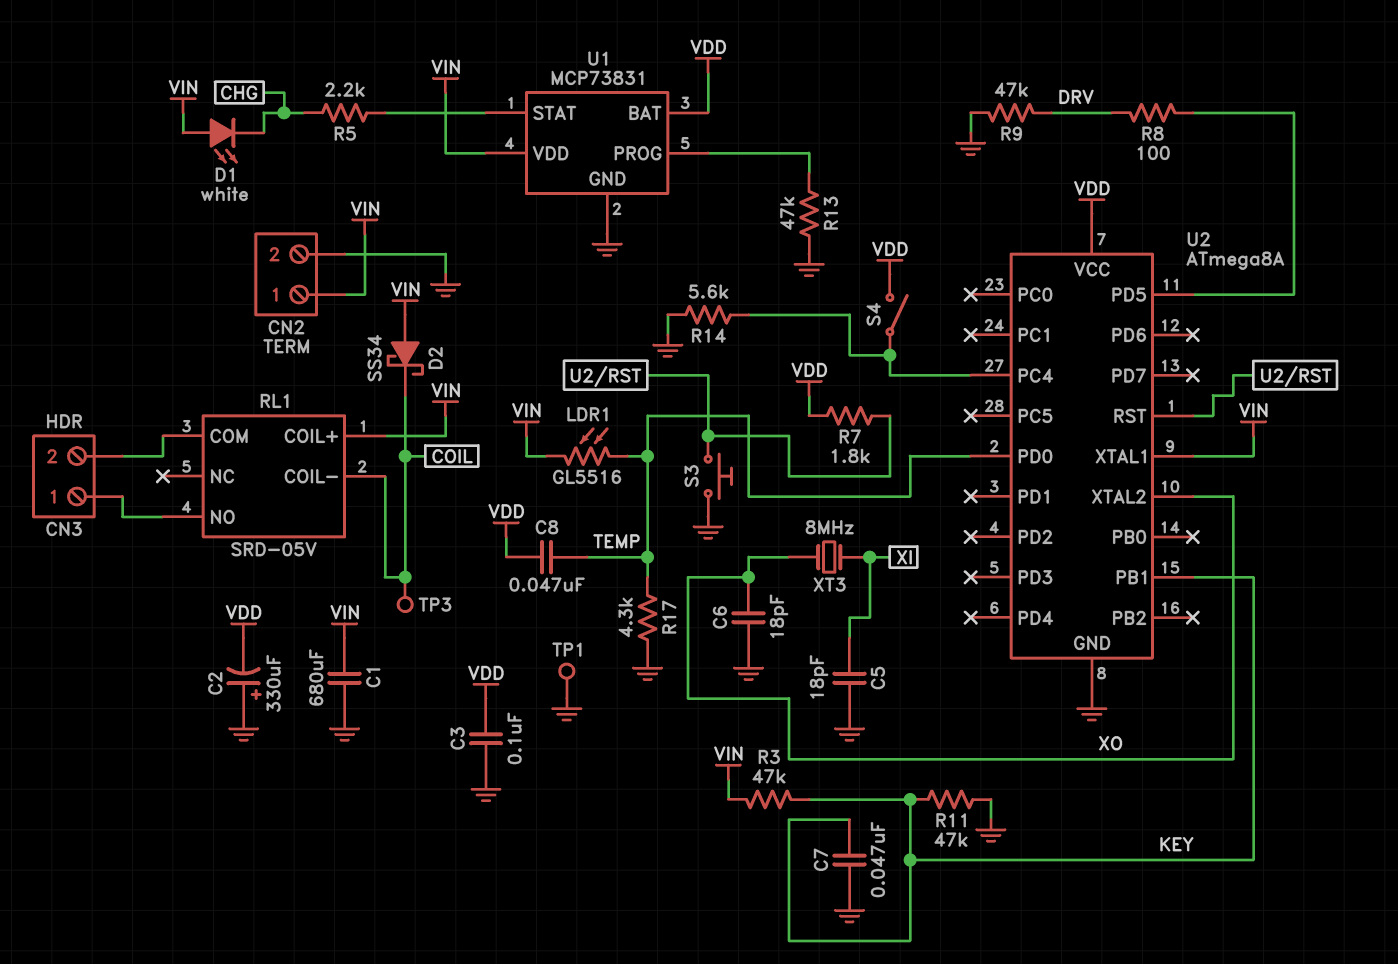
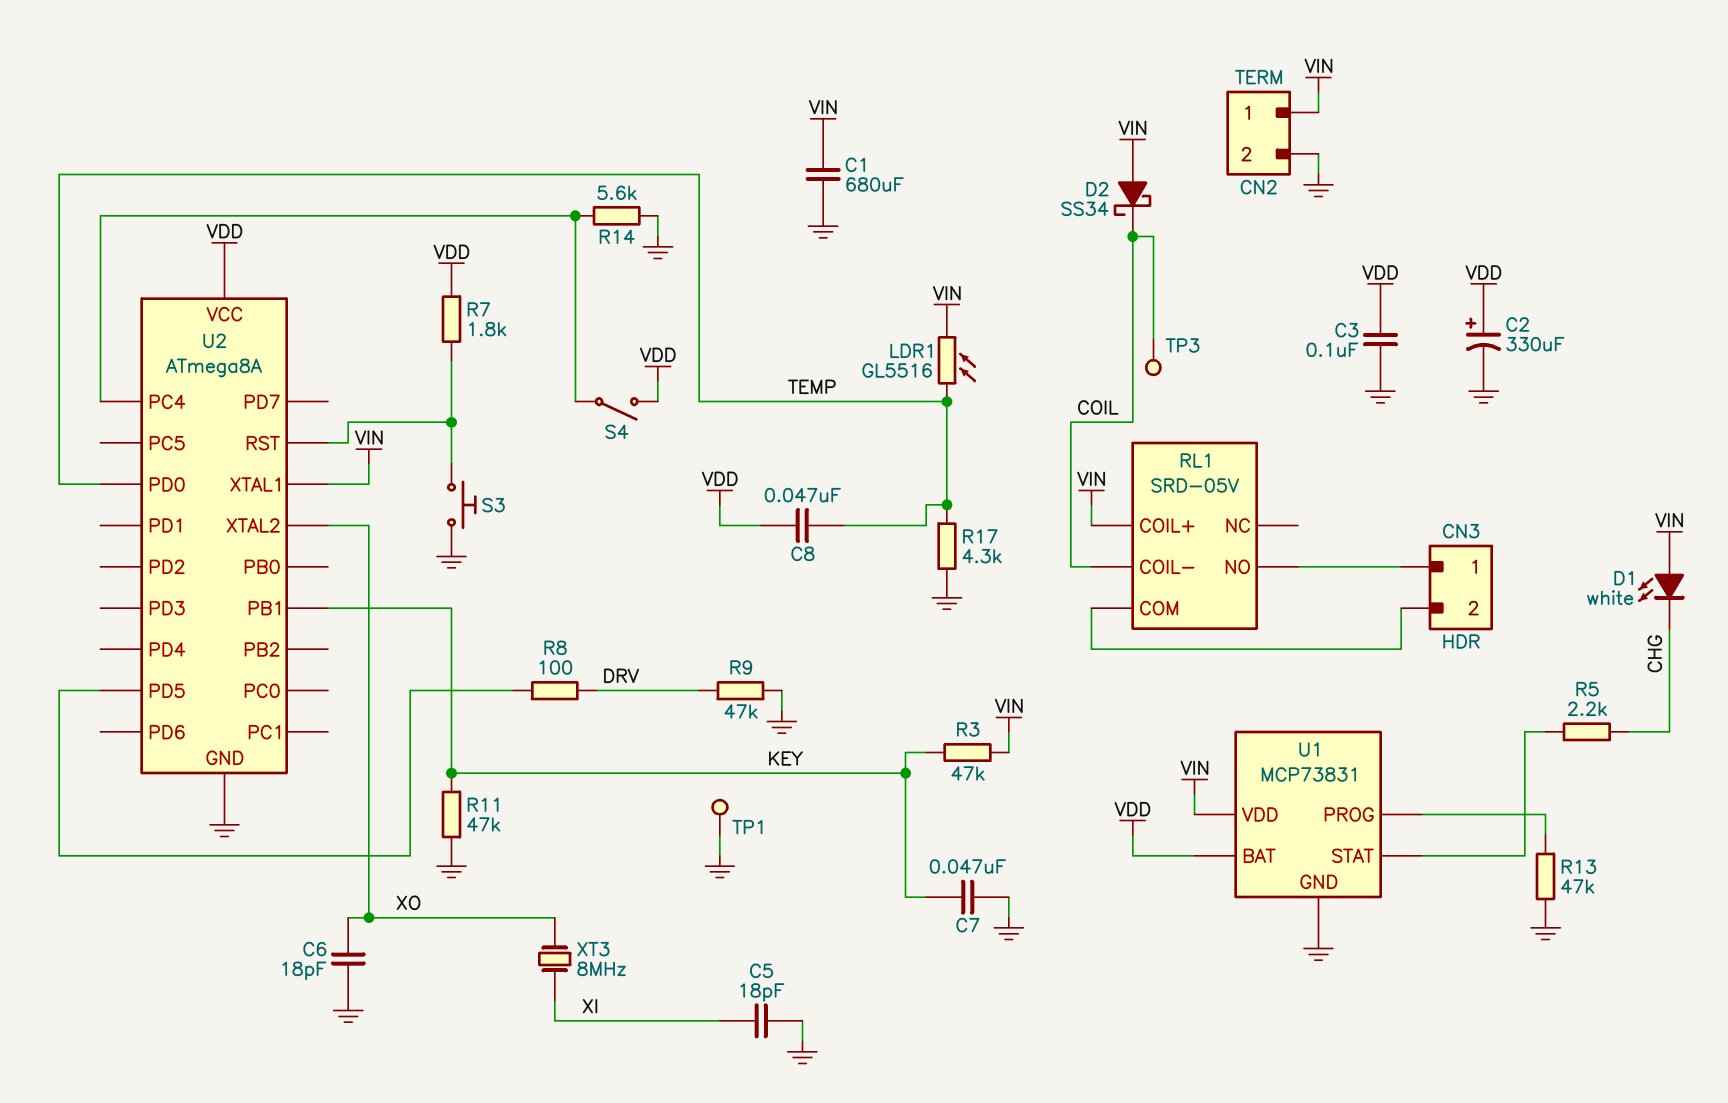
C2: 330uF (plus GND, minus VDD) -> 330uF (plus VDD, minus GND)

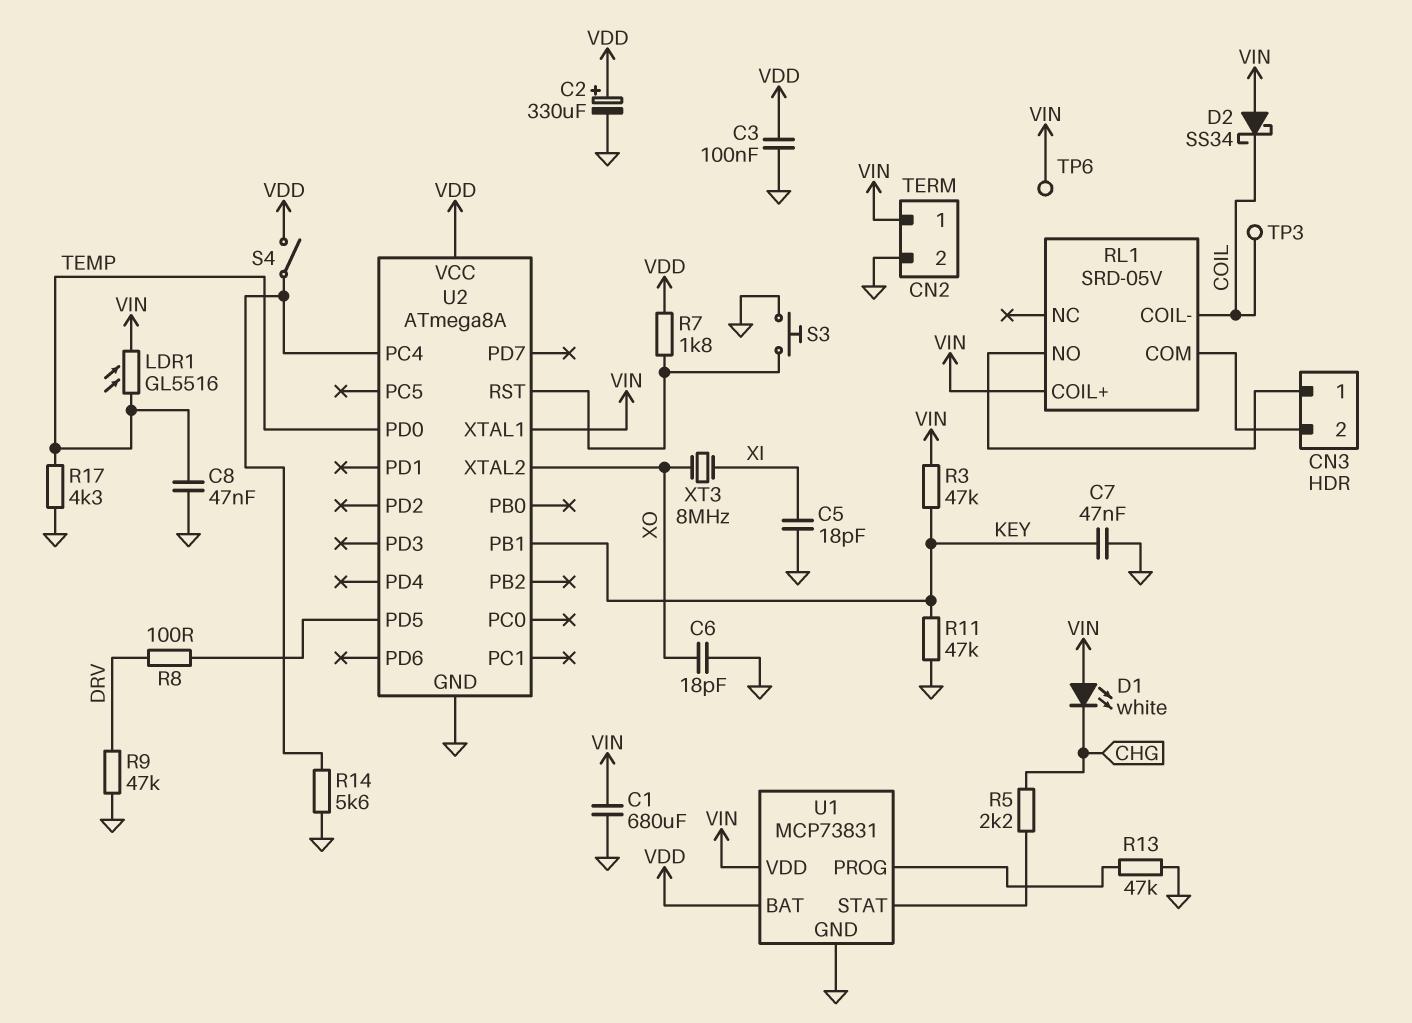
C8: 47nF (TEMP, VDD) -> 47nF (GND, TEMP)
TP1: test point (GND) -> none
TP6: none -> test point (VIN)

